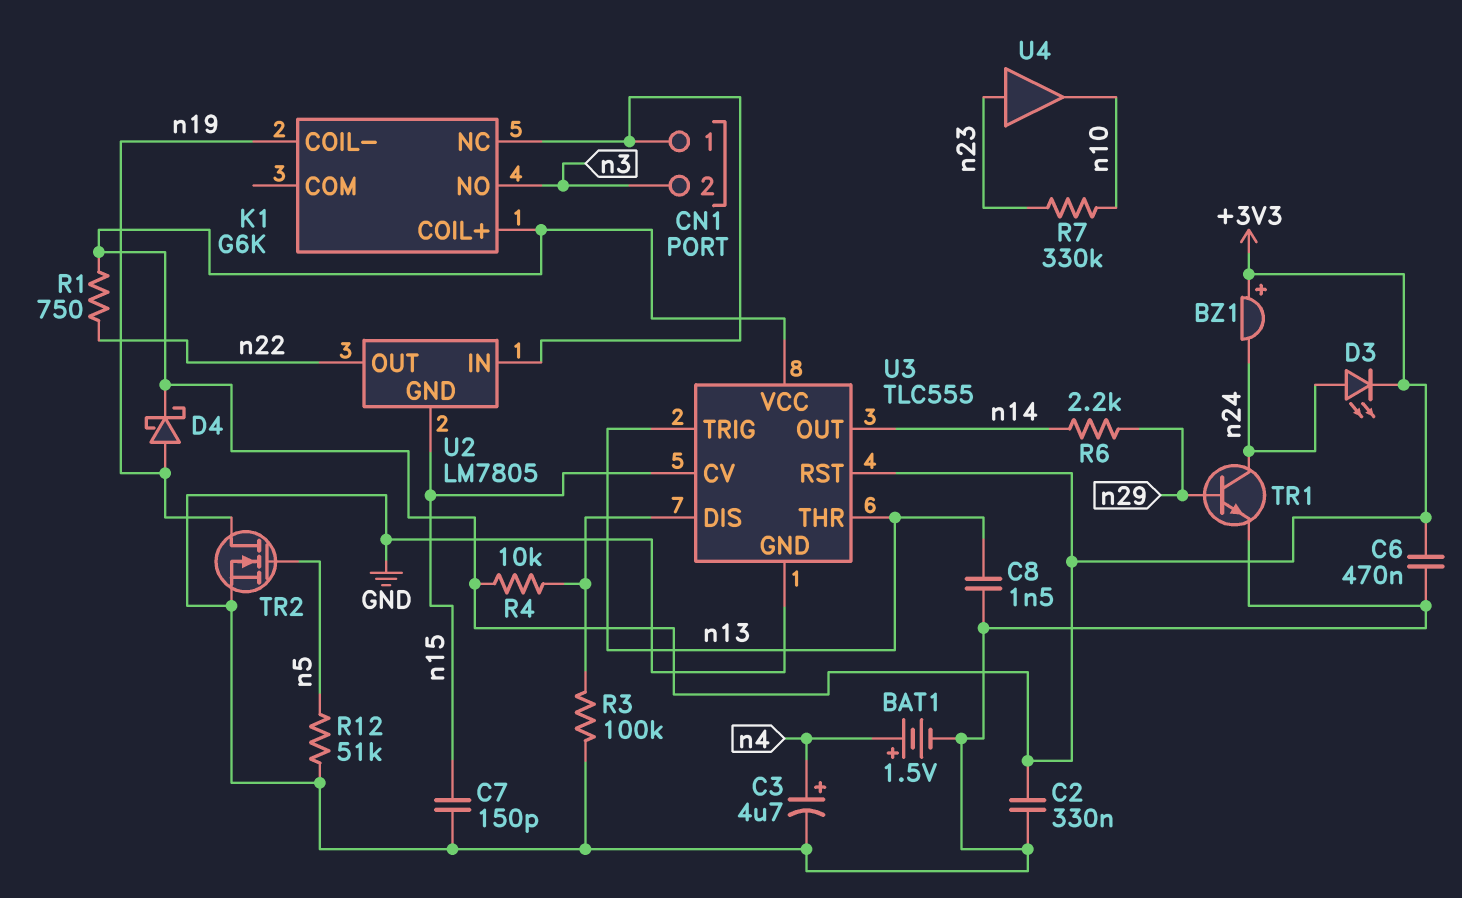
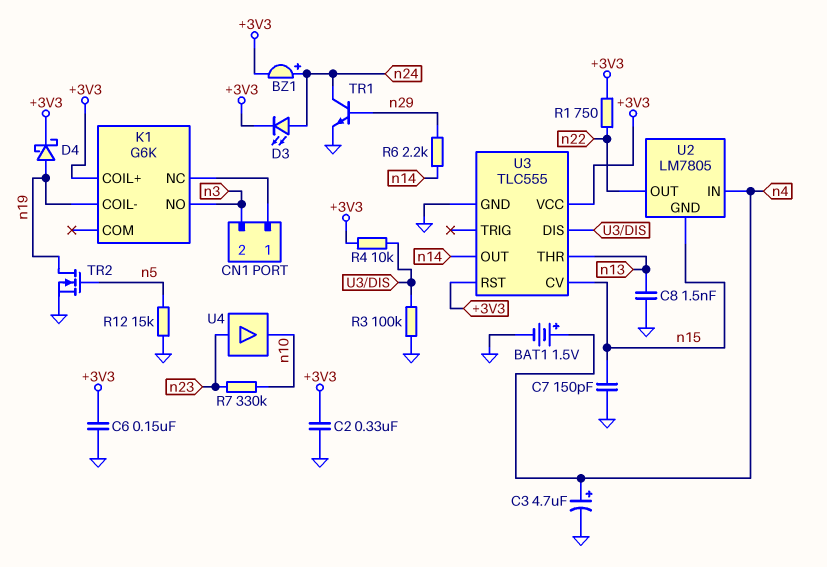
BZ1: buzzer (plus +3V3, minus n24) -> buzzer (plus n24, minus +3V3)
C6: 470nF (+3V3, GND) -> 150nF (+3V3, GND)
R12: 51k (GND, n5) -> 15k (GND, n5)
U2 pin IN: CN1/1 -> n4
U3 pin TRIG: n13 -> none

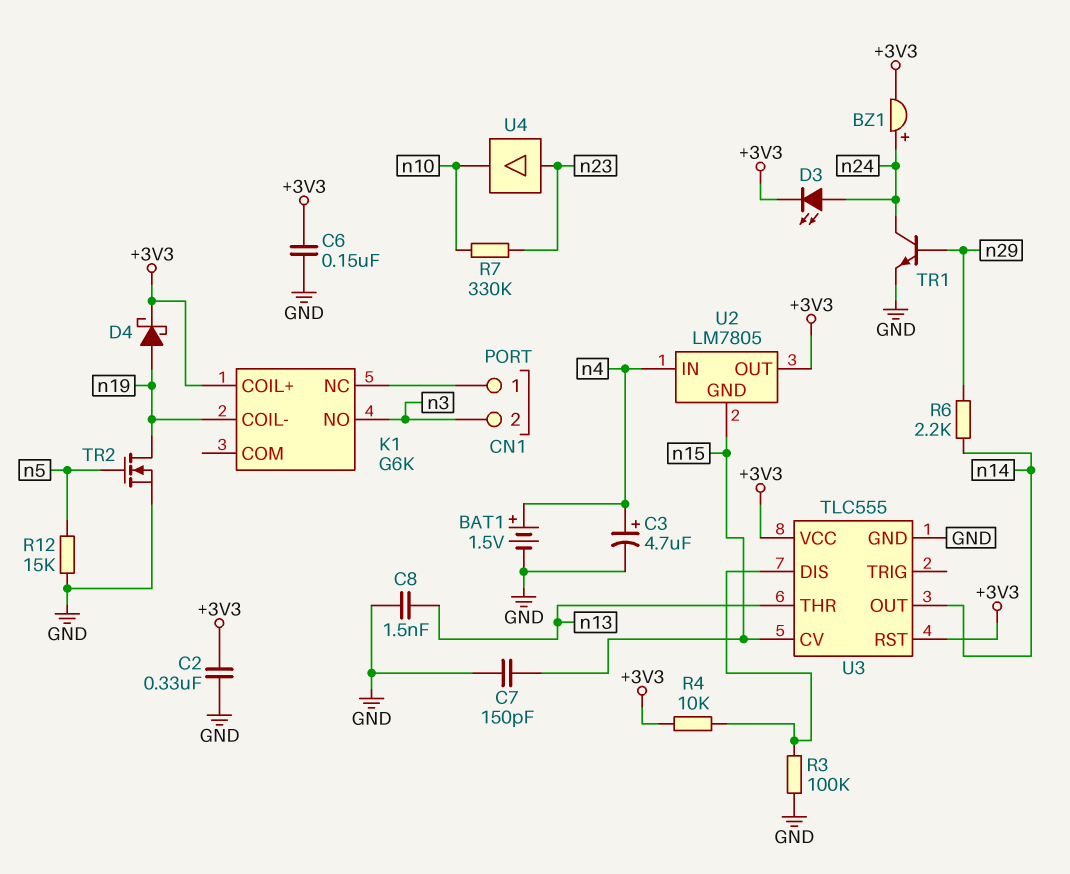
R1: 750 (+3V3, n22) -> none
U2 pin OUT: n22 -> +3V3

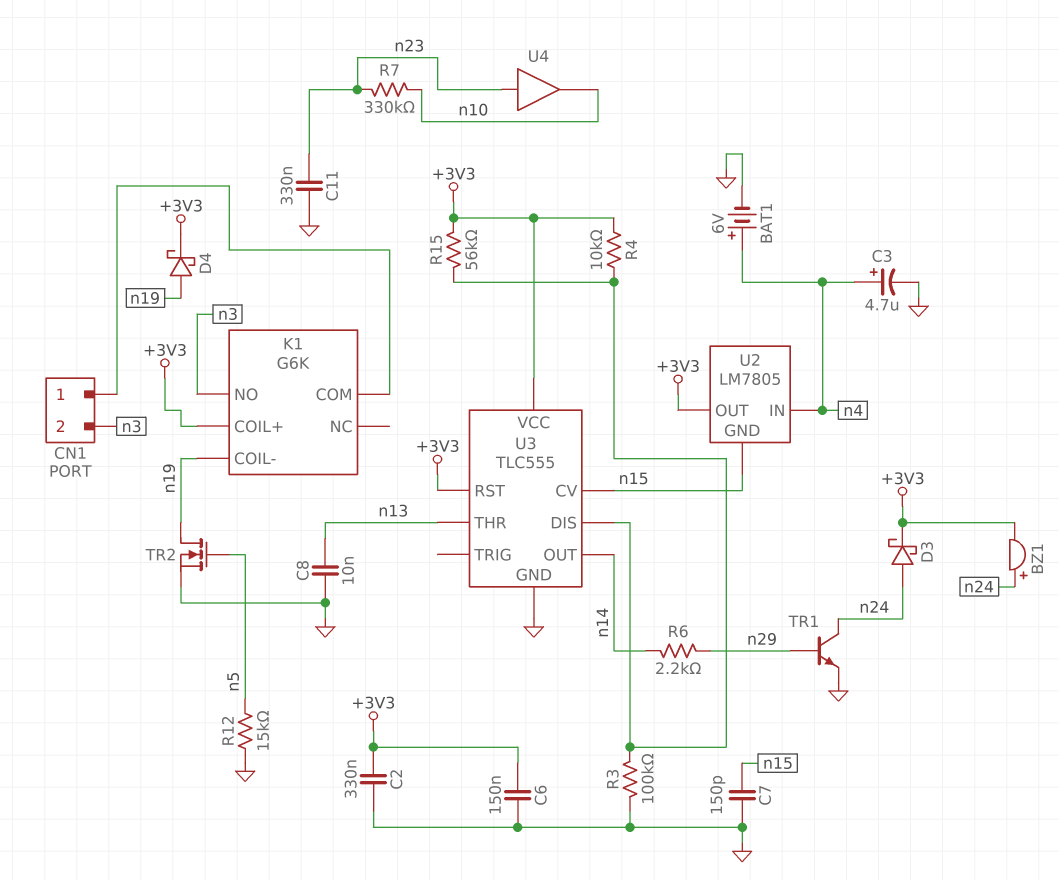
BAT1: 1.5V (plus n4, minus GND) -> 6V (plus n4, minus GND)
C8: 1.5nF (GND, n13) -> 10nF (GND, n13)
C11: none -> 330nF (GND, n23)
D3: LED (A n24, K +3V3) -> schottky (A n24, K +3V3)
K1 pin COM: none -> CN1/1
K1 pin NC: CN1/1 -> none
R15: none -> 56k (+3V3, U3/DIS)

